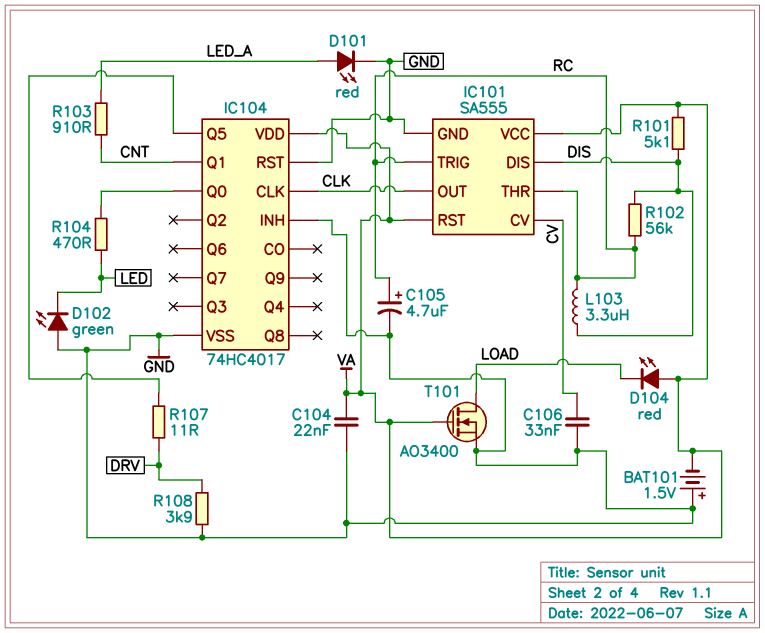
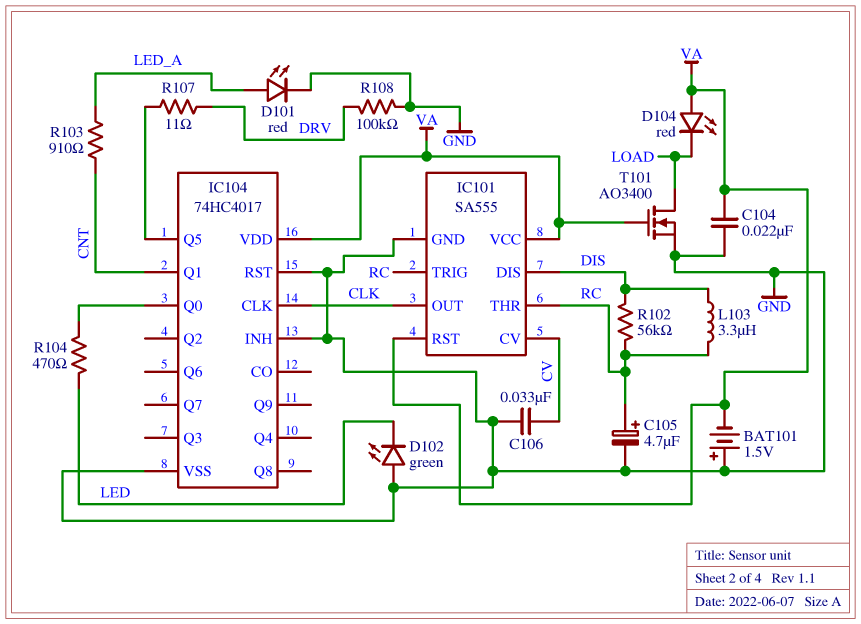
R101: 5.1k (DIS, VA) -> none
R108: 3.9k (DRV, GND) -> 100k (DRV, GND)

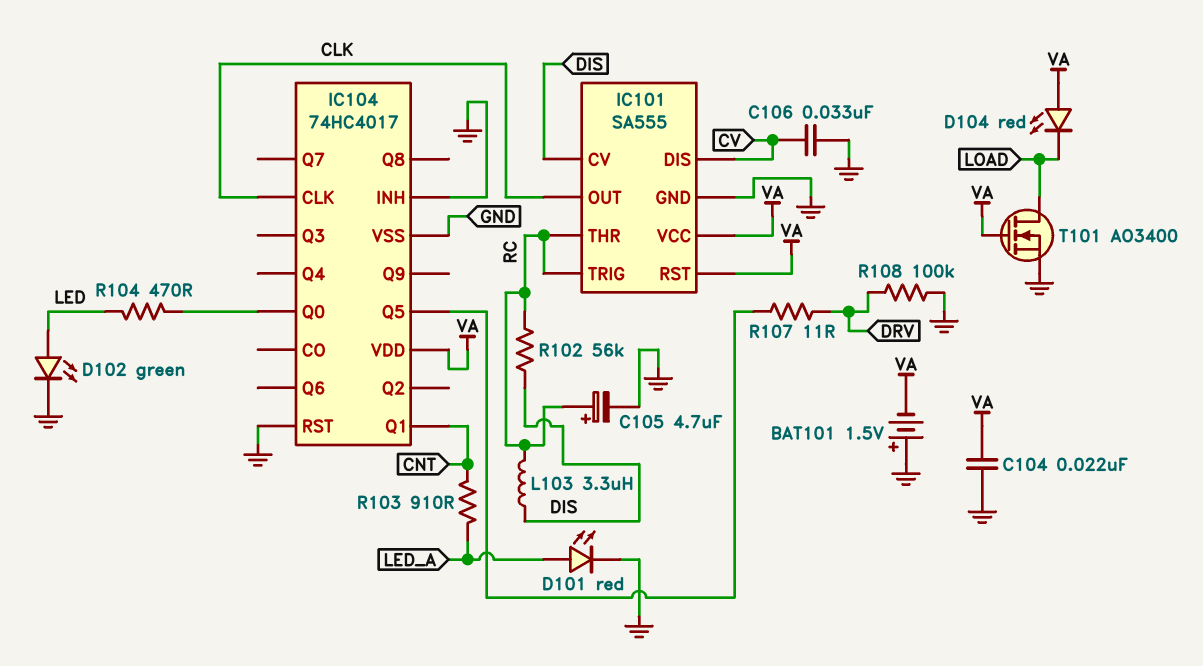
D102: LED green (A GND, K LED) -> LED green (A LED, K GND)
IC101 pin CV: CV -> DIS
IC101 pin DIS: DIS -> CV

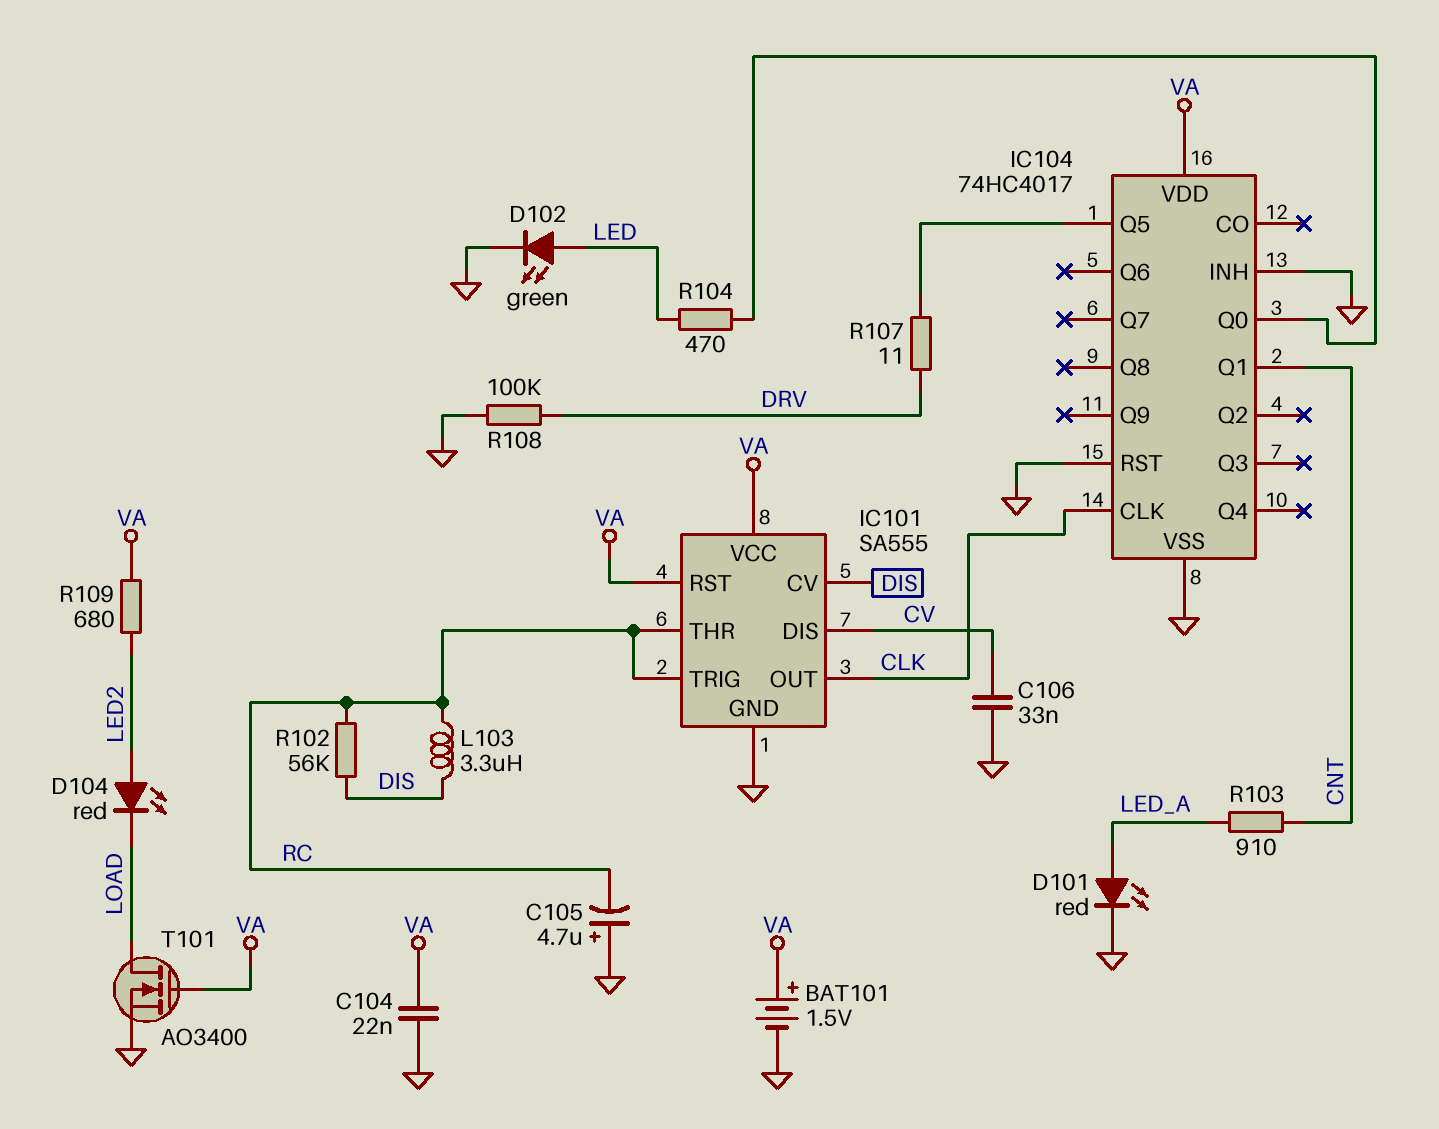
BAT101: 1.5V (plus GND, minus VA) -> 1.5V (plus VA, minus GND)
C105: 4.7uF (plus RC, minus GND) -> 4.7uF (plus GND, minus RC)
D104: LED red (A VA, K LOAD) -> LED red (A LED2, K LOAD)
R109: none -> 680 (LED2, VA)

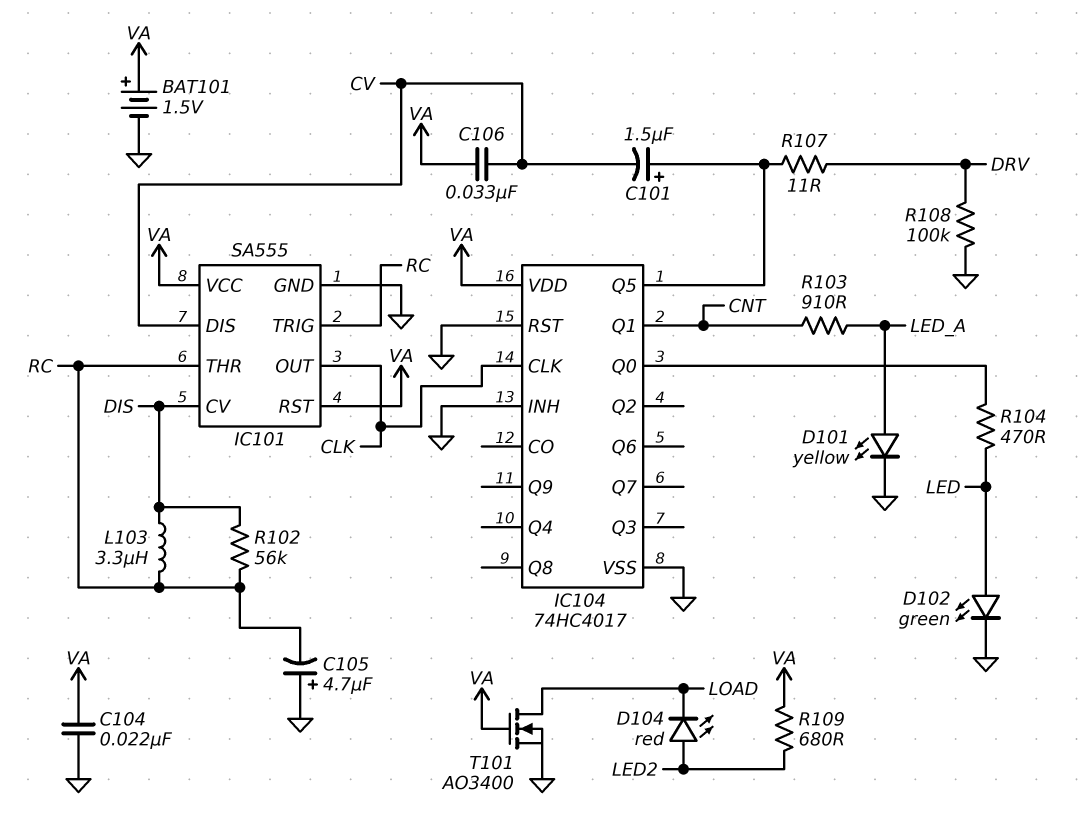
C101: none -> 1.5uF (plus IC104/Q5, minus CV)
C106: 33nF (CV, GND) -> 33nF (CV, VA)
D101: LED red (A LED_A, K GND) -> LED yellow (A LED_A, K GND)

